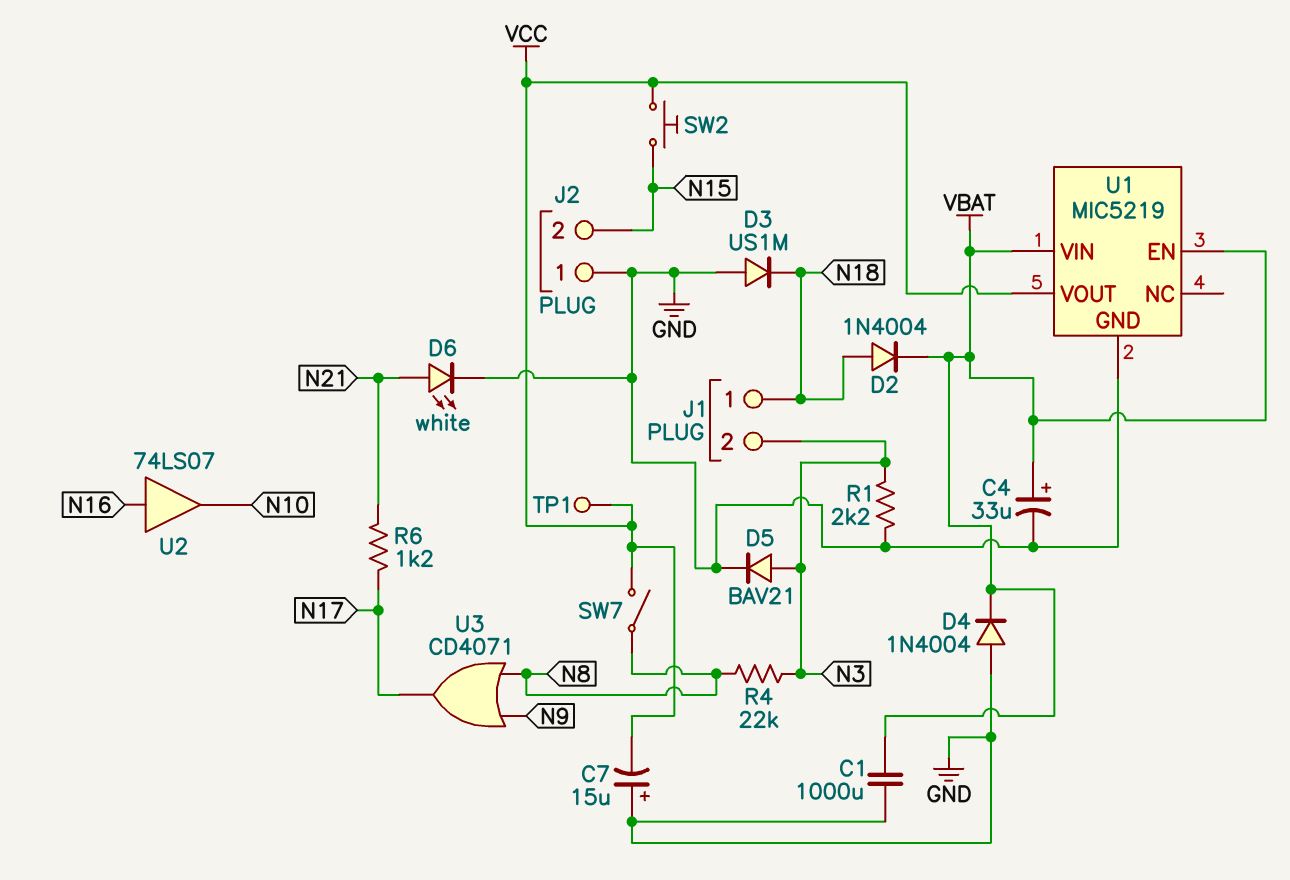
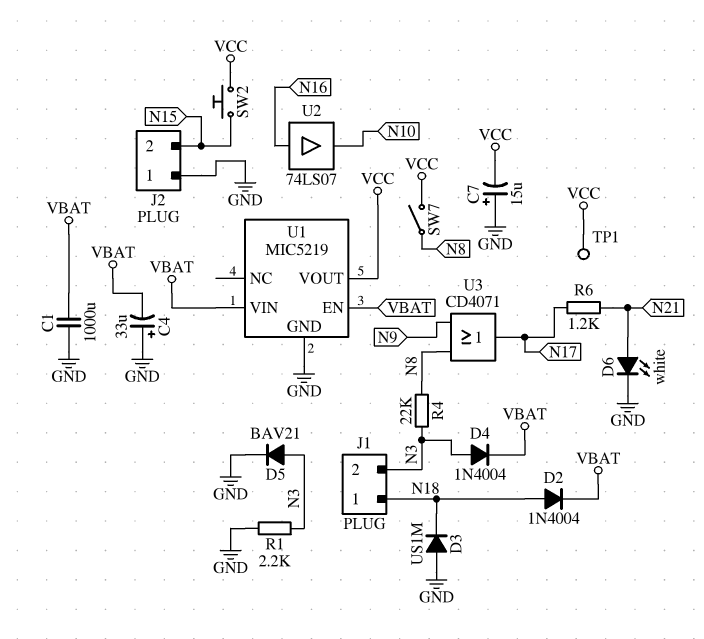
C4: 33uF (plus VBAT, minus GND) -> 33uF (plus GND, minus VBAT)
D4: diode 1N4004 (A GND, K VBAT) -> diode 1N4004 (A N3, K VBAT)

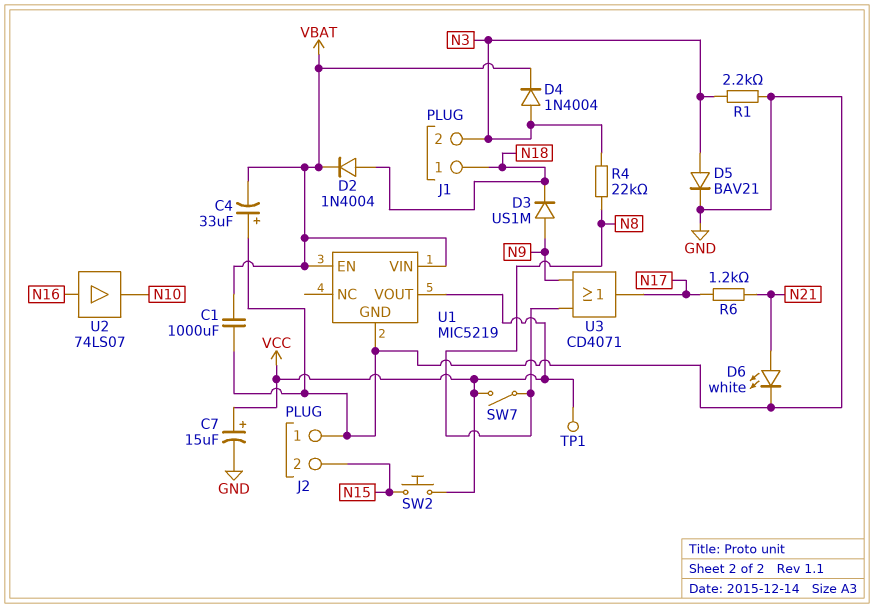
C7: 15uF (plus GND, minus VCC) -> 15uF (plus VCC, minus GND)
D3: diode US1M (A GND, K N18) -> diode US1M (A N9, K N18)

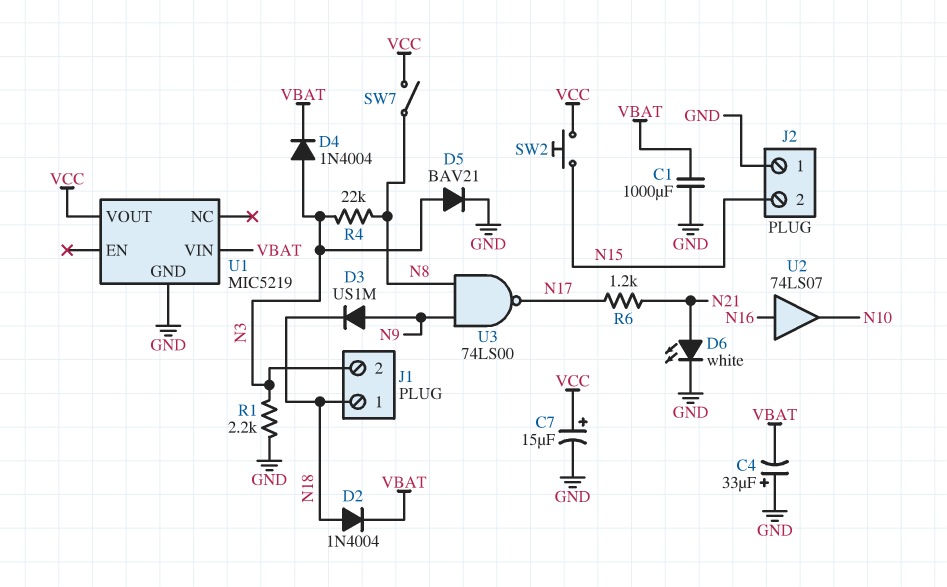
TP1: test point (VCC) -> none
U1 pin EN: VBAT -> none
U3: OR CD4071 (in N8, in N9, out N17) -> NAND 74LS00 (in N8, in N9, out N17)

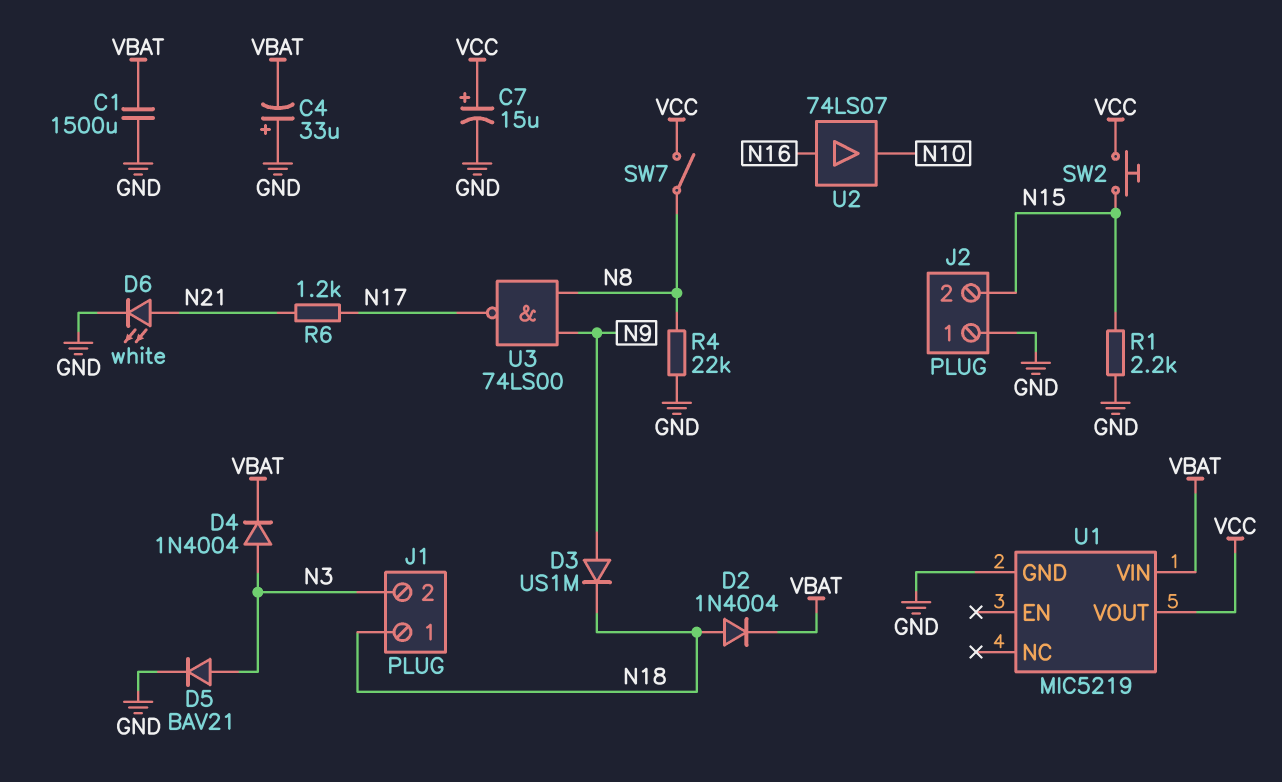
C1: 1000uF (GND, VBAT) -> 1500uF (GND, VBAT)
R1: 2.2k (GND, N3) -> 2.2k (GND, N15)
R4: 22k (N3, N8) -> 22k (GND, N8)

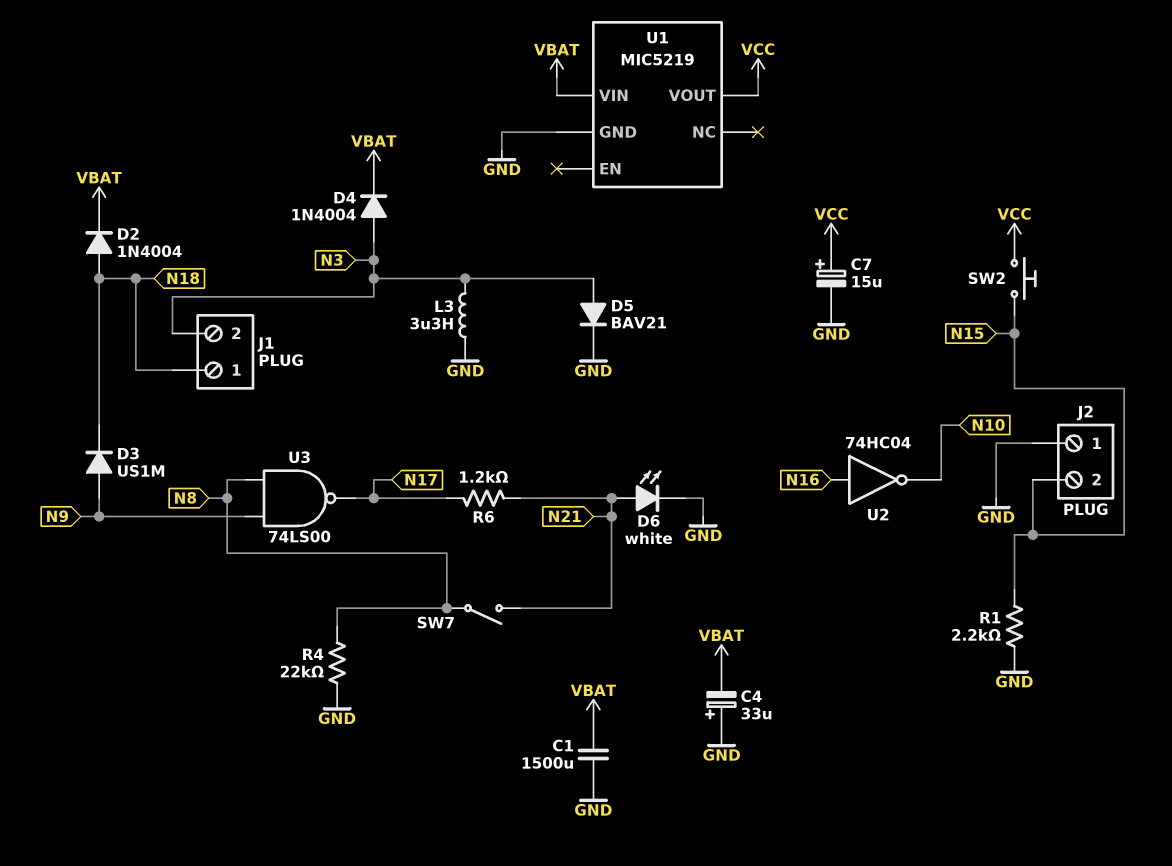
L3: none -> 3.3uH (GND, N3)
SW7: switch (N8, VCC) -> switch (N8, N21)
U2: buffer 74LS07 (in N16, out N10) -> NOT 74HC04 (in N16, out N10)

